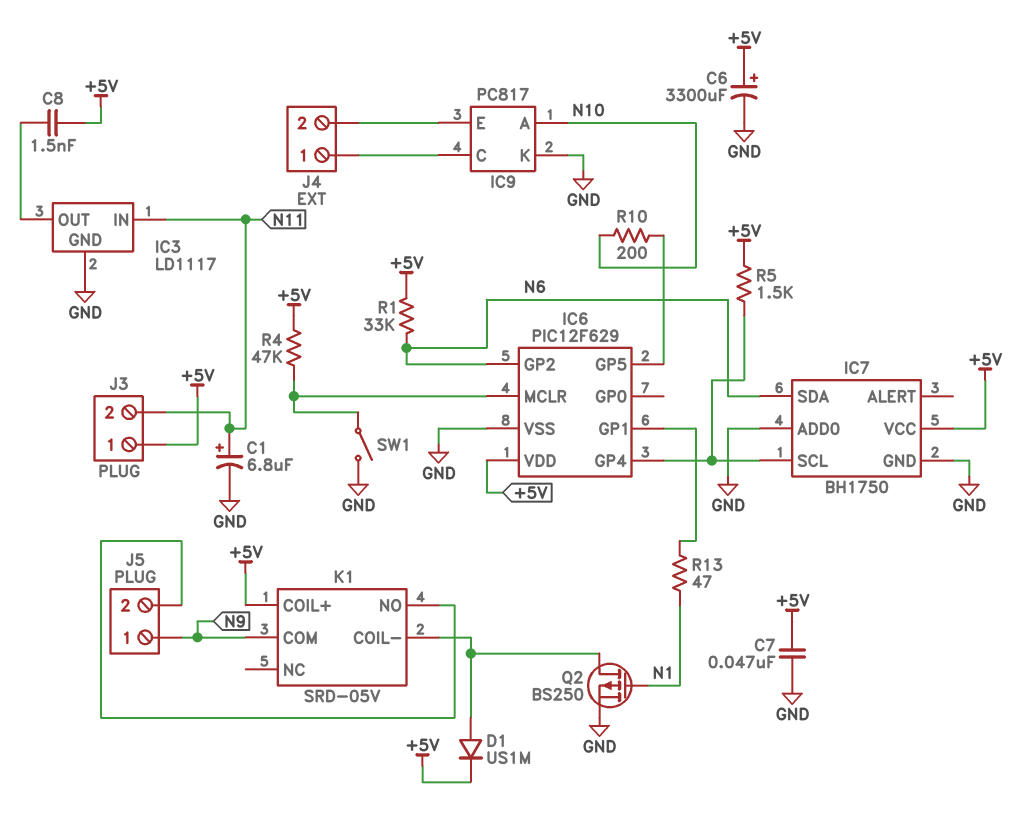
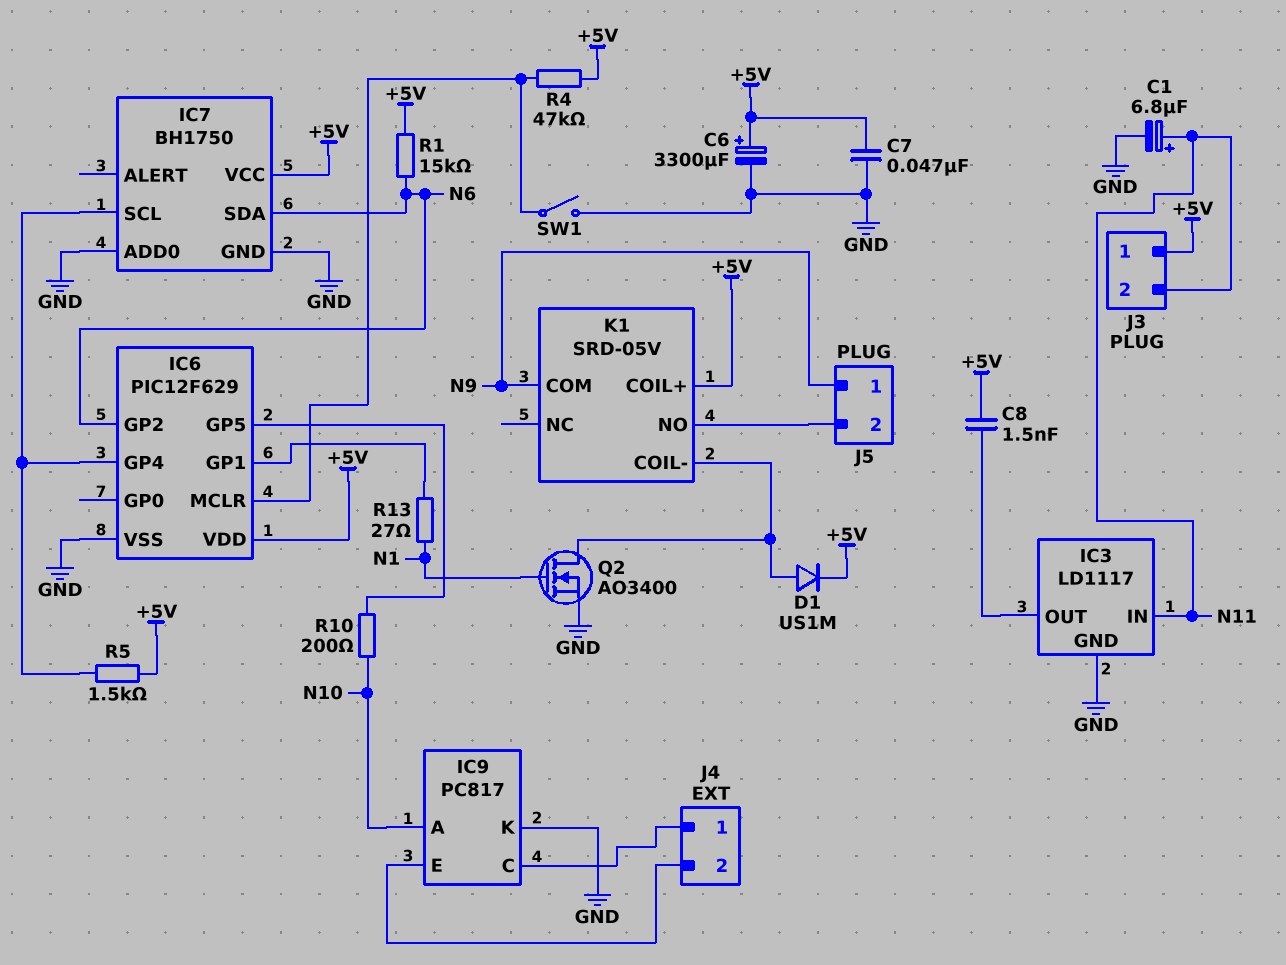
Q2: PMOS BS250 (G N1, D K1/COIL-, S GND) -> NMOS AO3400 (G N1, D K1/COIL-, S GND)
R1: 33k (+5V, N6) -> 15k (+5V, N6)
R13: 47 (IC6/GP1, N1) -> 27 (IC6/GP1, N1)

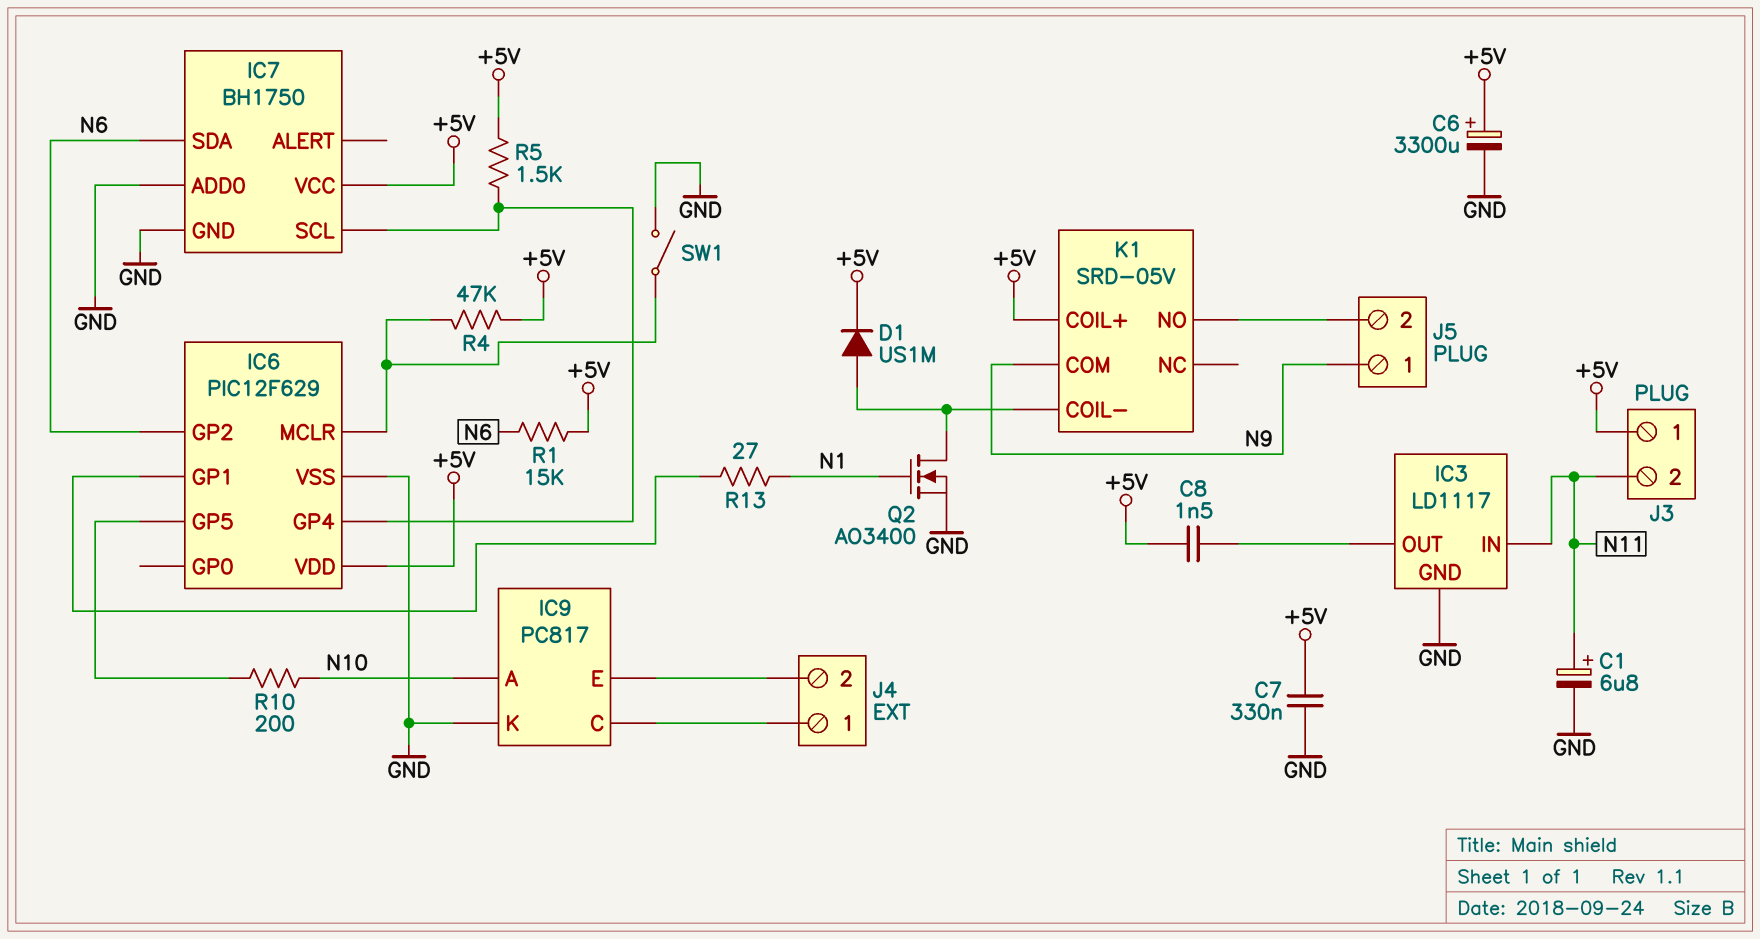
C7: 47nF (+5V, GND) -> 330nF (+5V, GND)

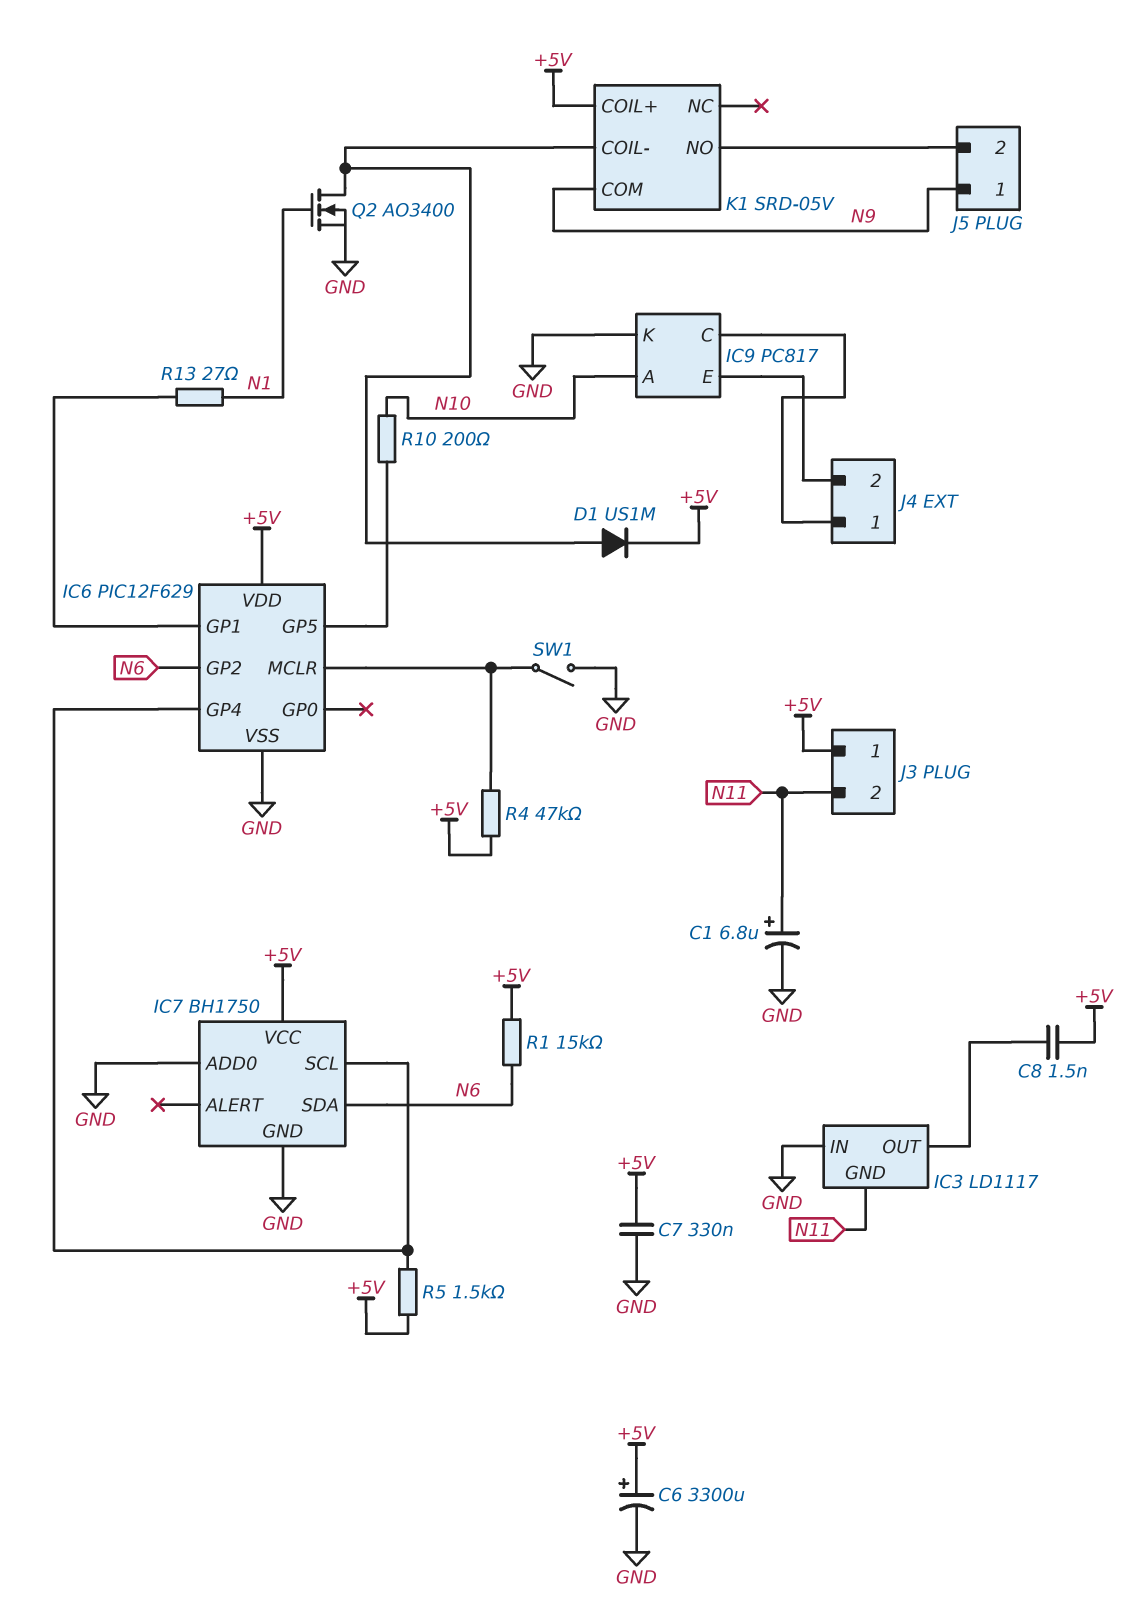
IC3 pin GND: GND -> N11
IC3 pin IN: N11 -> GND

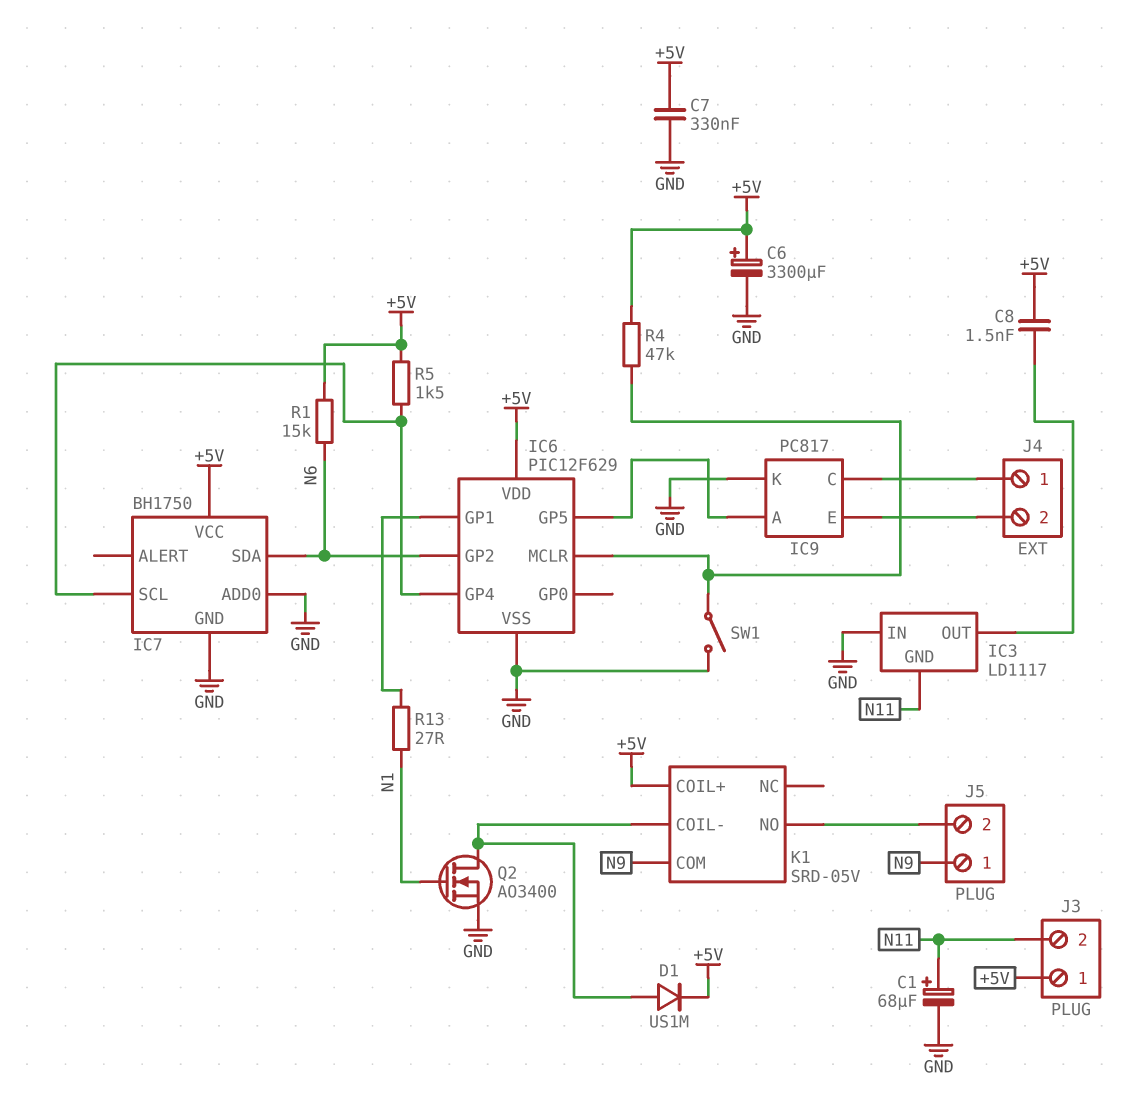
C1: 6.8uF (plus N11, minus GND) -> 68uF (plus N11, minus GND)
IC9 pin A: N10 -> IC6/GP5
R10: 200 (IC6/GP5, N10) -> none

